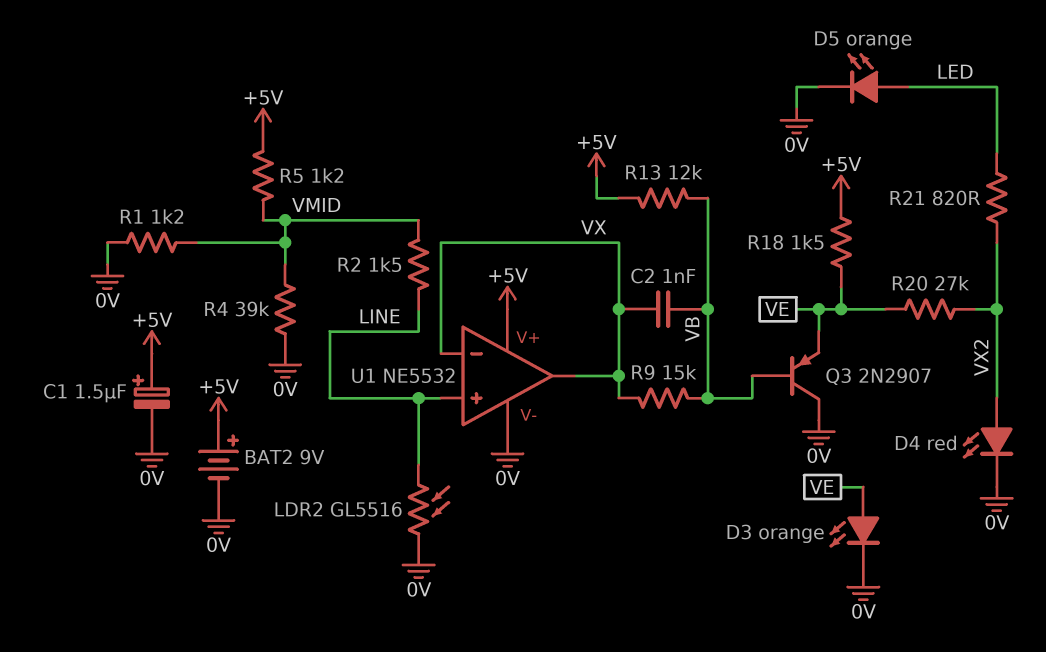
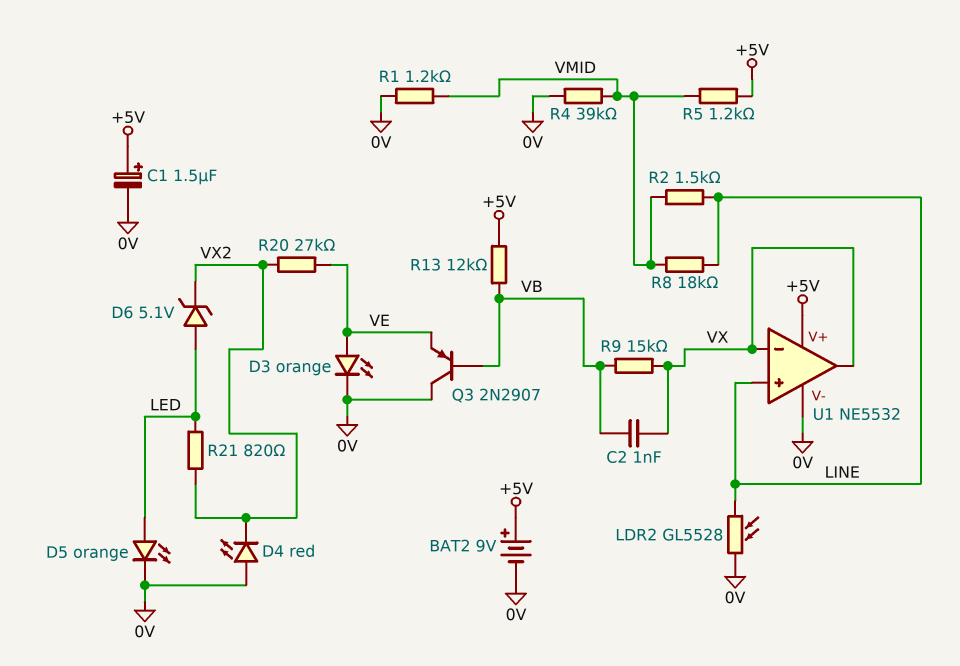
D4: LED red (A VX2, K 0V) -> LED red (A 0V, K VX2)
D6: none -> zener 5.1V (A LED, K VX2)
LDR2: GL5516 (0V, LINE) -> GL5528 (0V, LINE)
R8: none -> 18k (LINE, VMID)
R18: 1.5k (+5V, VE) -> none

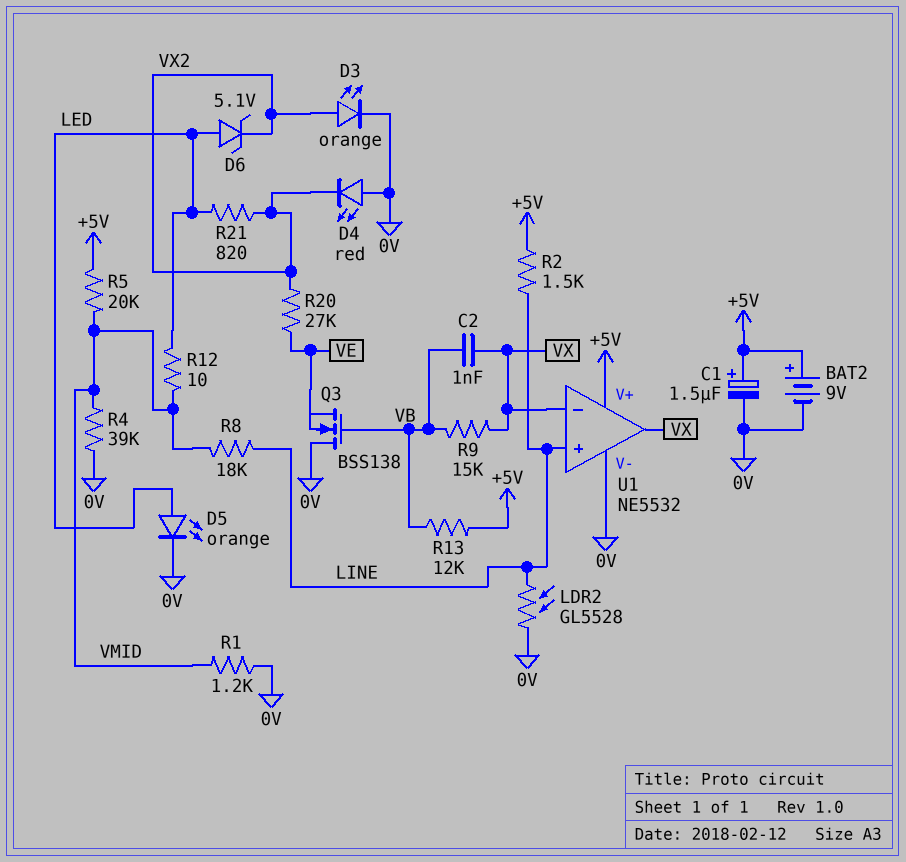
D3: LED orange (A VE, K 0V) -> LED orange (A VX2, K 0V)
Q3: PNP 2N2907 (B VB, C 0V, E VE) -> NMOS BSS138 (G VB, D 0V, S VE)
R2: 1.5k (LINE, VMID) -> 1.5k (+5V, LINE)
R5: 1.2k (+5V, VMID) -> 20k (+5V, VMID)
R12: none -> 10 (LED, VMID)

